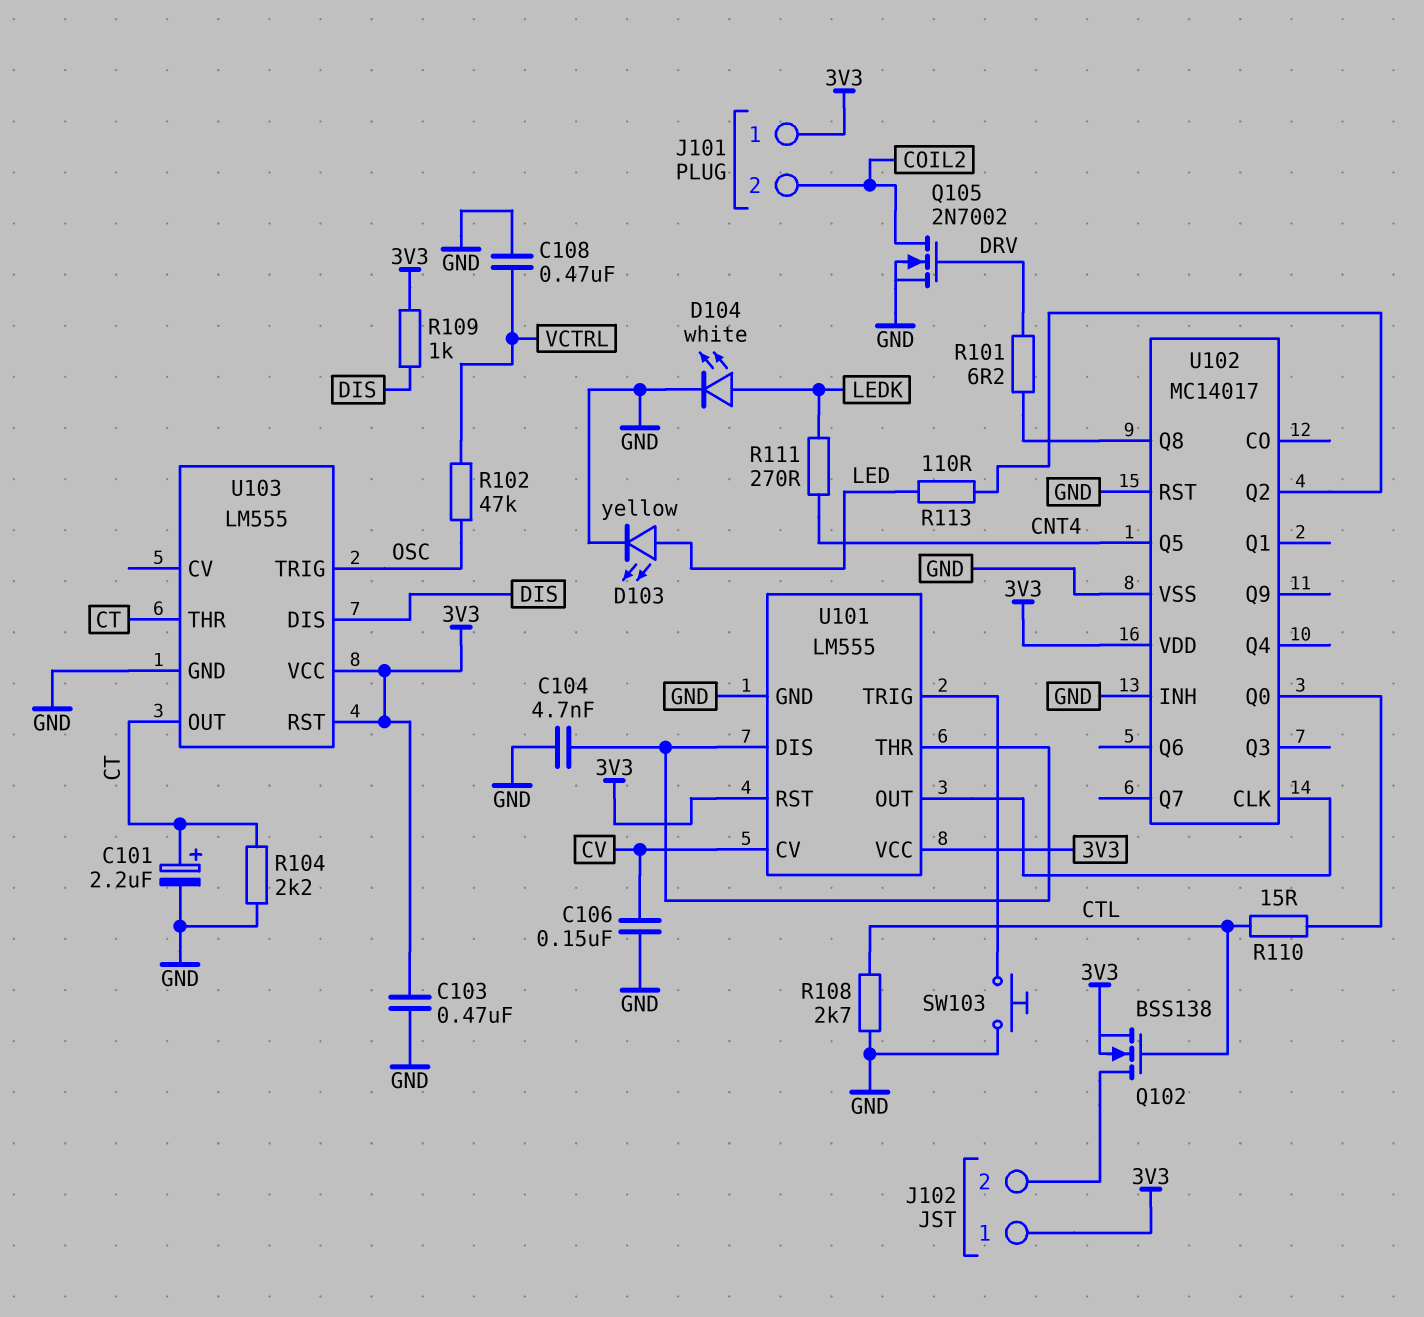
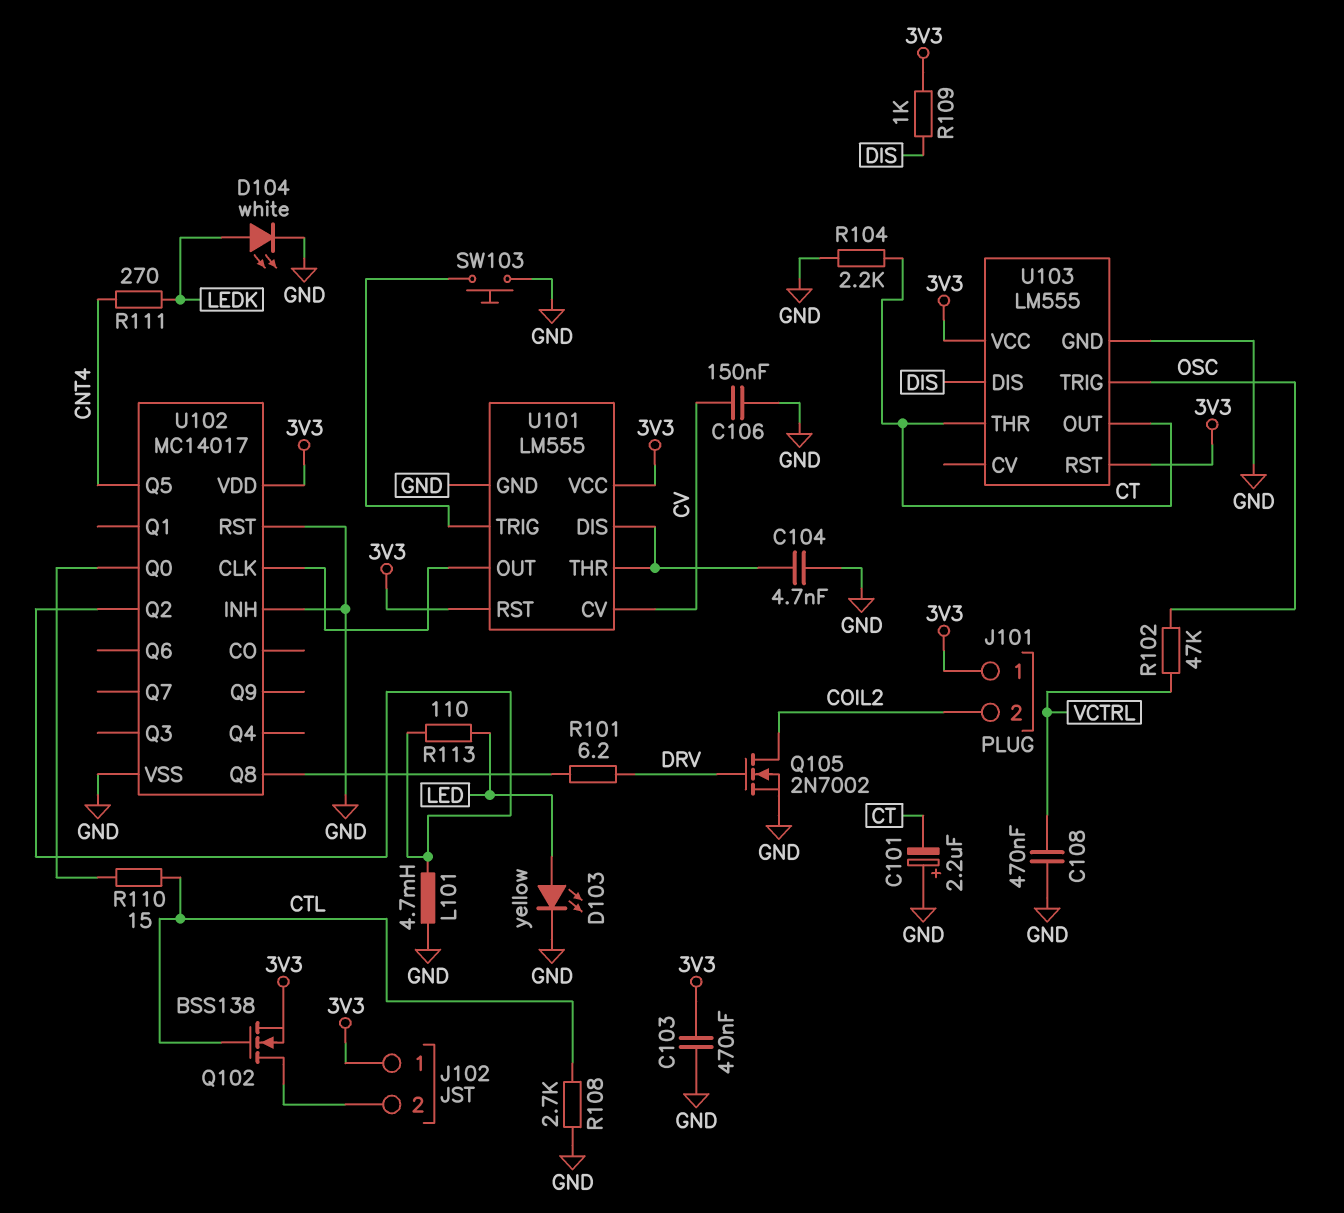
C101: 2.2uF (plus CT, minus GND) -> 2.2uF (plus GND, minus CT)
L101: none -> 4.7mH (GND, U102/Q2)

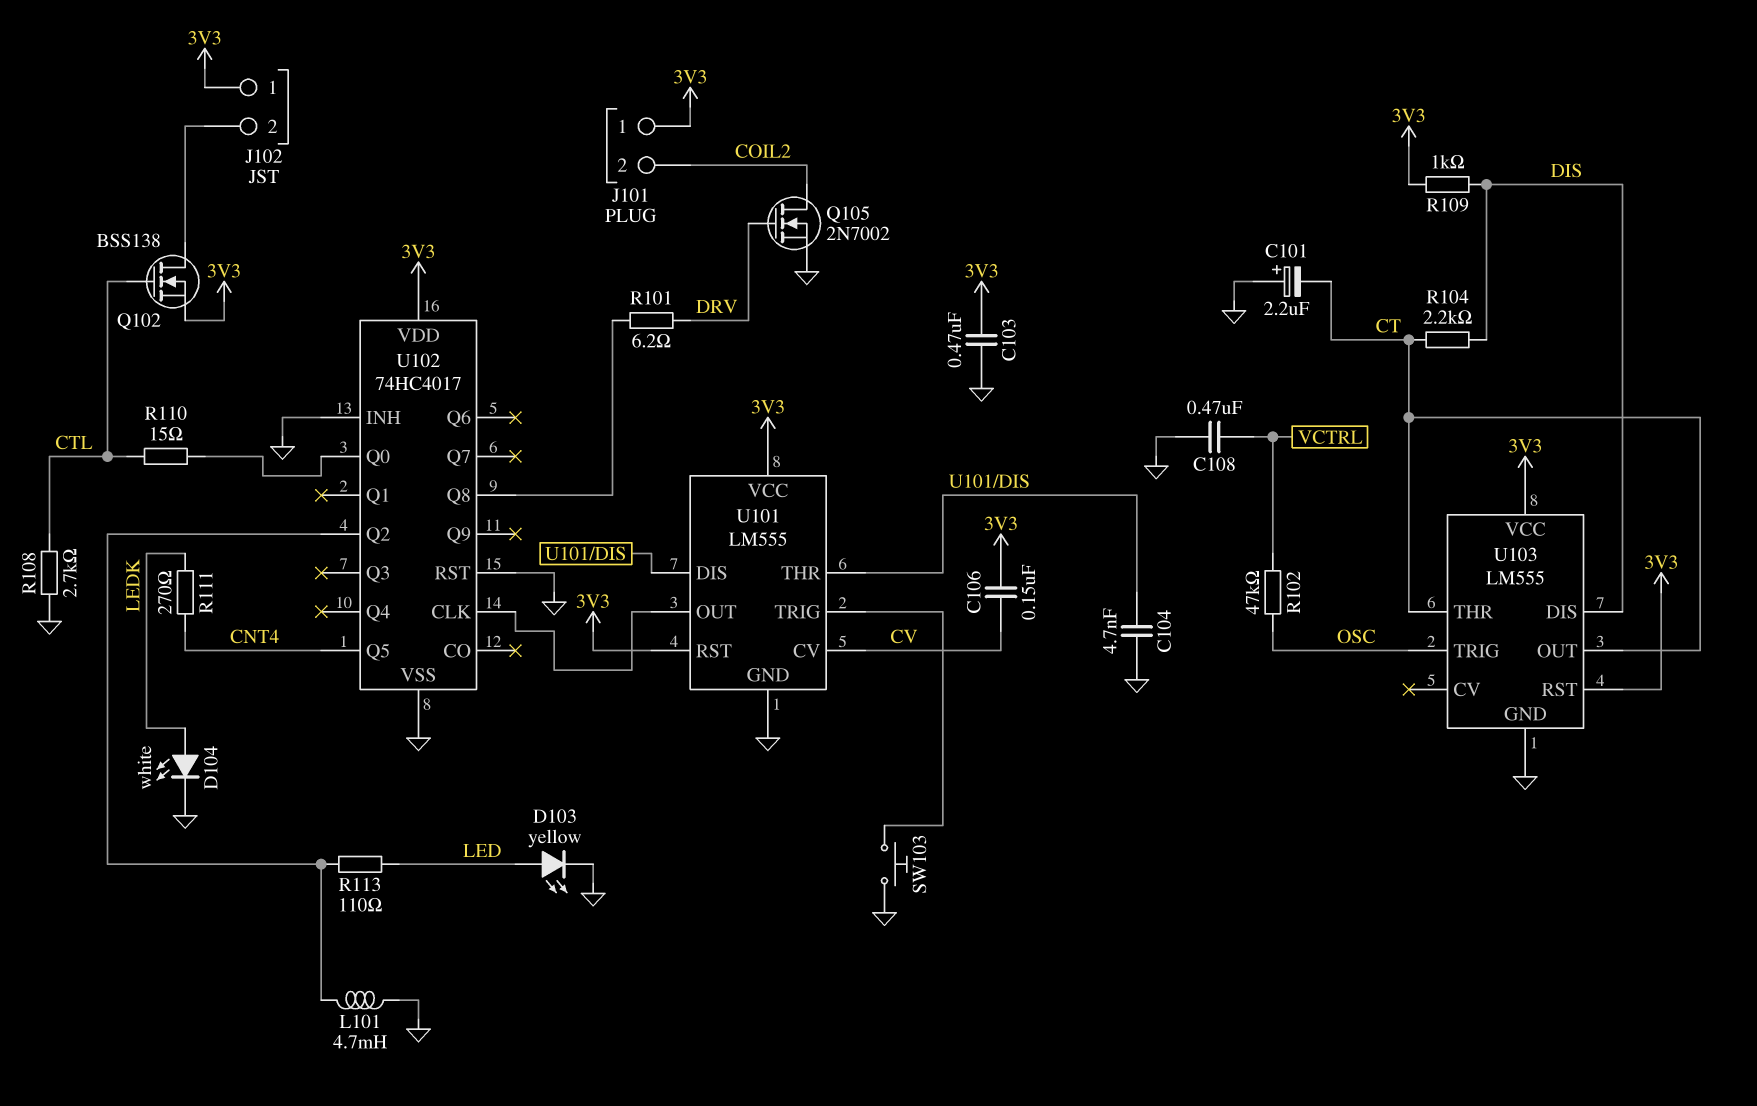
C106: 150nF (CV, GND) -> 150nF (3V3, CV)
R104: 2.2k (CT, GND) -> 2.2k (CT, DIS)
U102: MC14017 -> 74HC4017

